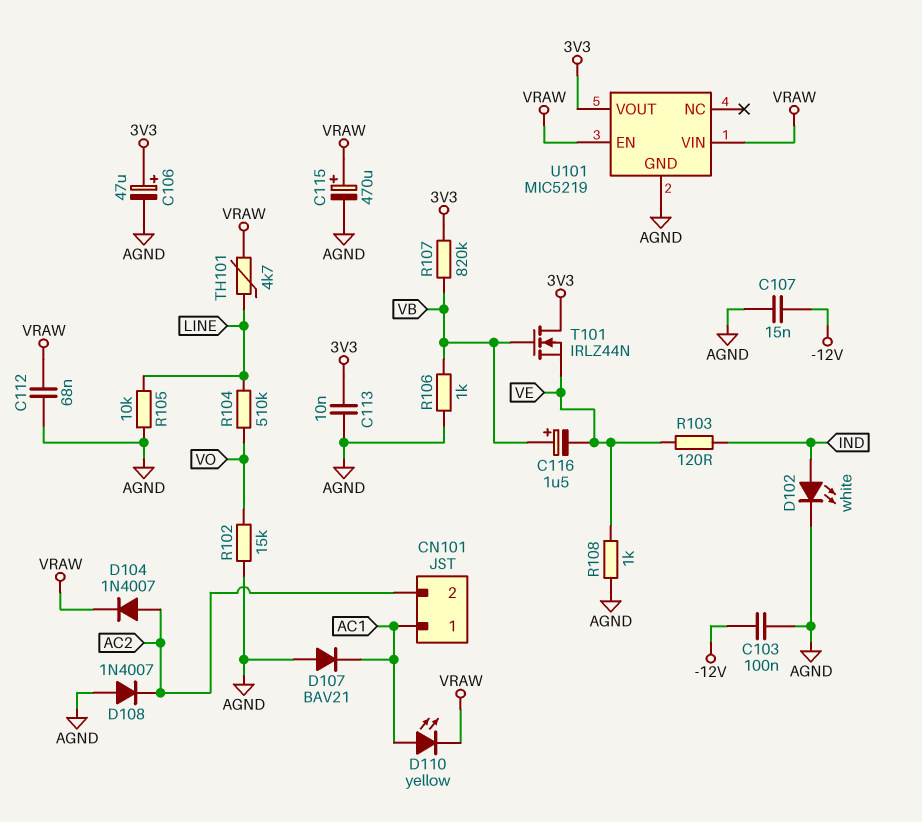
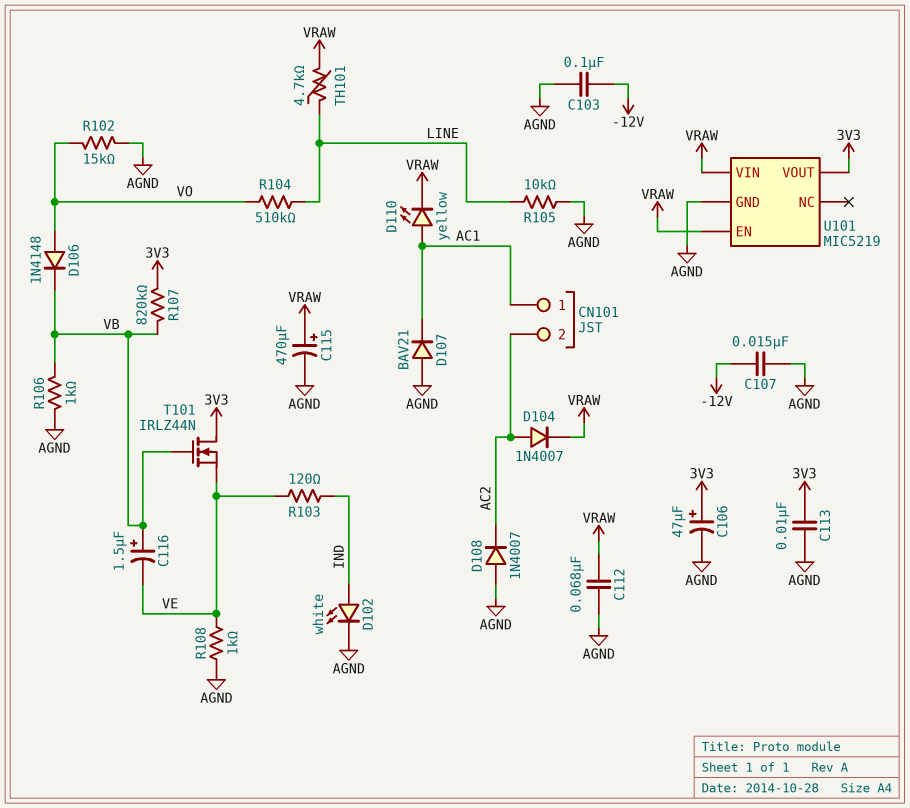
D106: none -> diode 1N4148 (A VO, K VB)

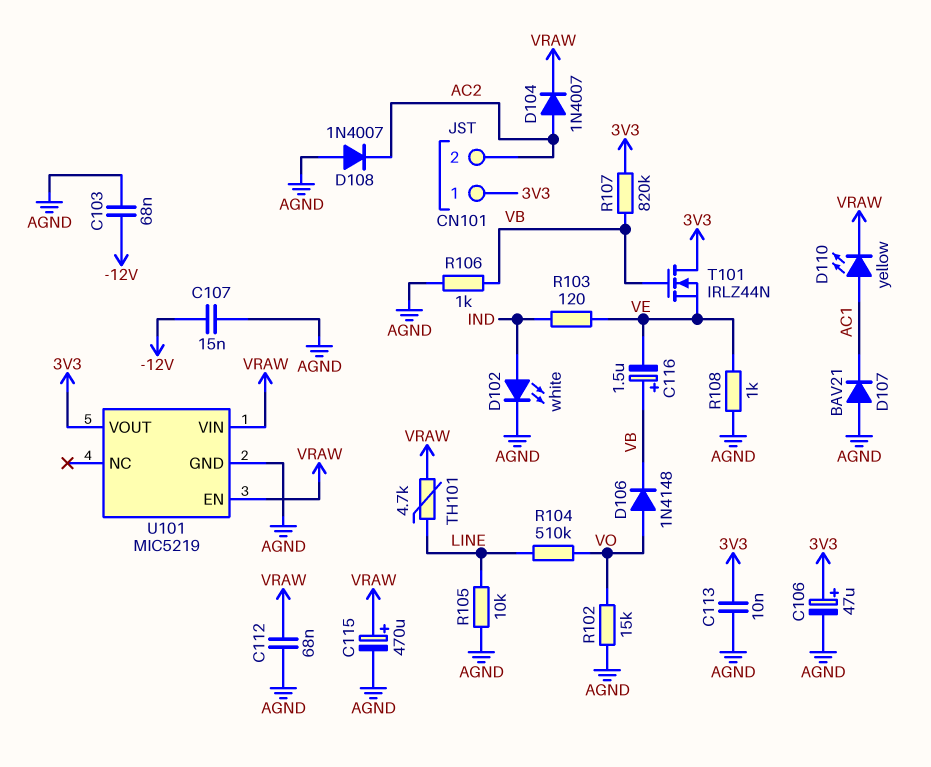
C103: 100nF (-12V, AGND) -> 68nF (-12V, AGND)
CN101 pin 1: AC1 -> 3V3

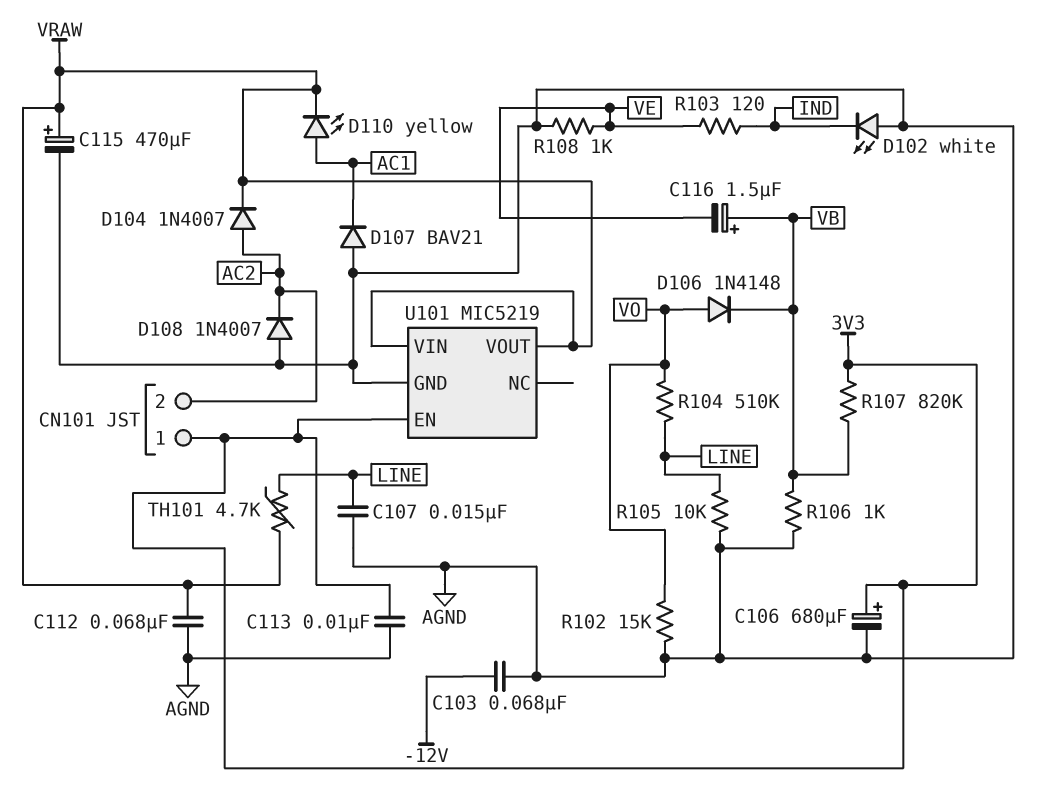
C106: 47uF (plus 3V3, minus AGND) -> 680uF (plus 3V3, minus AGND)
C107: 15nF (-12V, AGND) -> 15nF (AGND, LINE)
D102: LED white (A IND, K AGND) -> LED white (A AGND, K IND)
T101: NMOS IRLZ44N (G VB, D 3V3, S VE) -> none
U101 pin EN: VRAW -> 3V3
U101 pin VOUT: 3V3 -> VRAW

